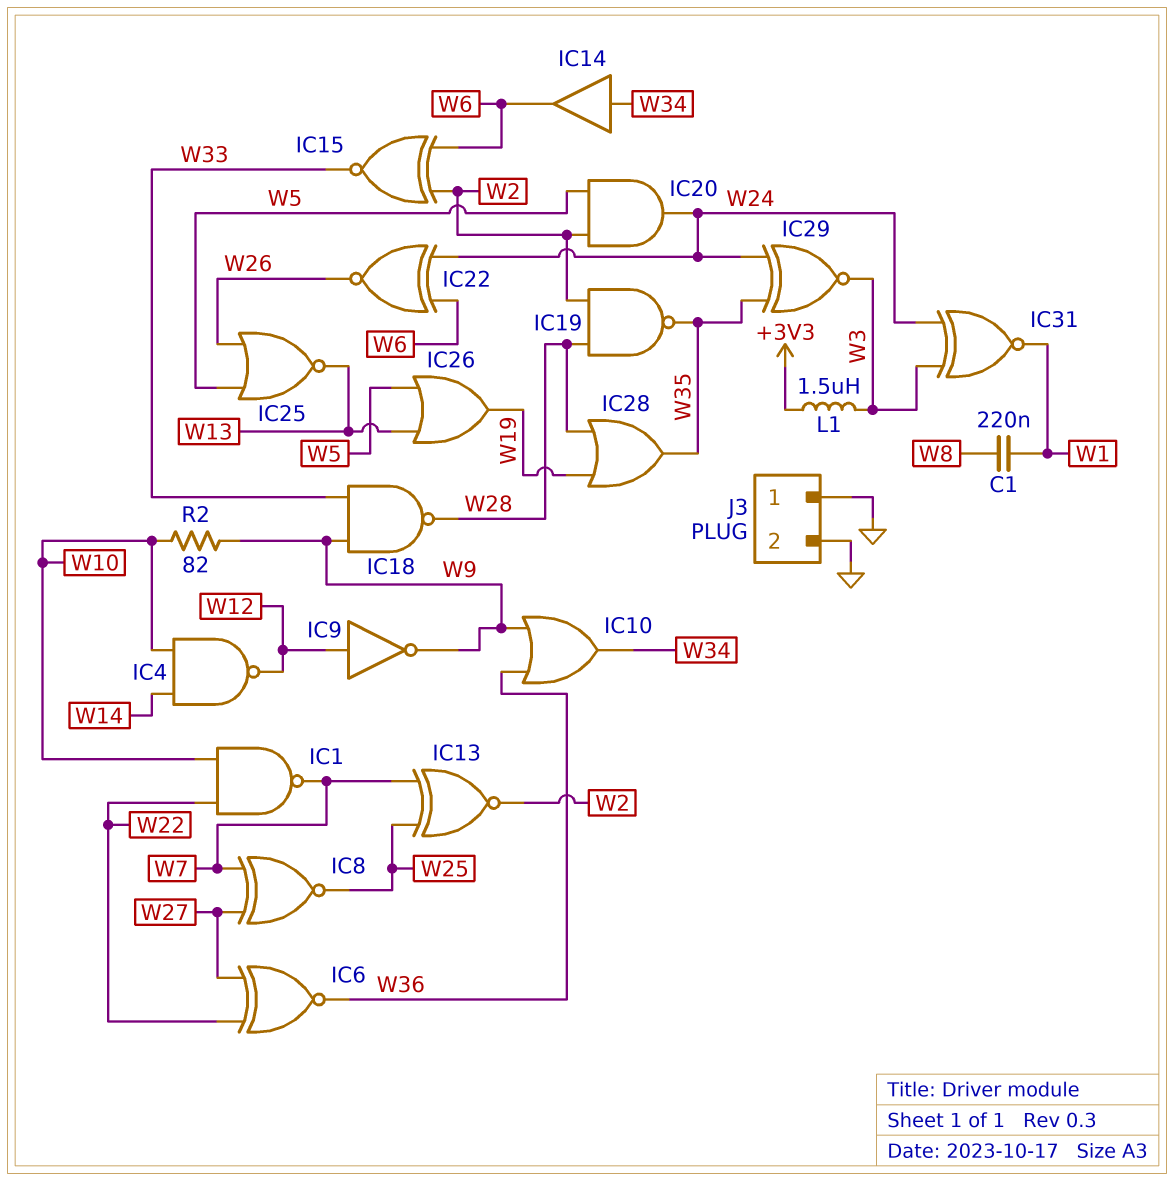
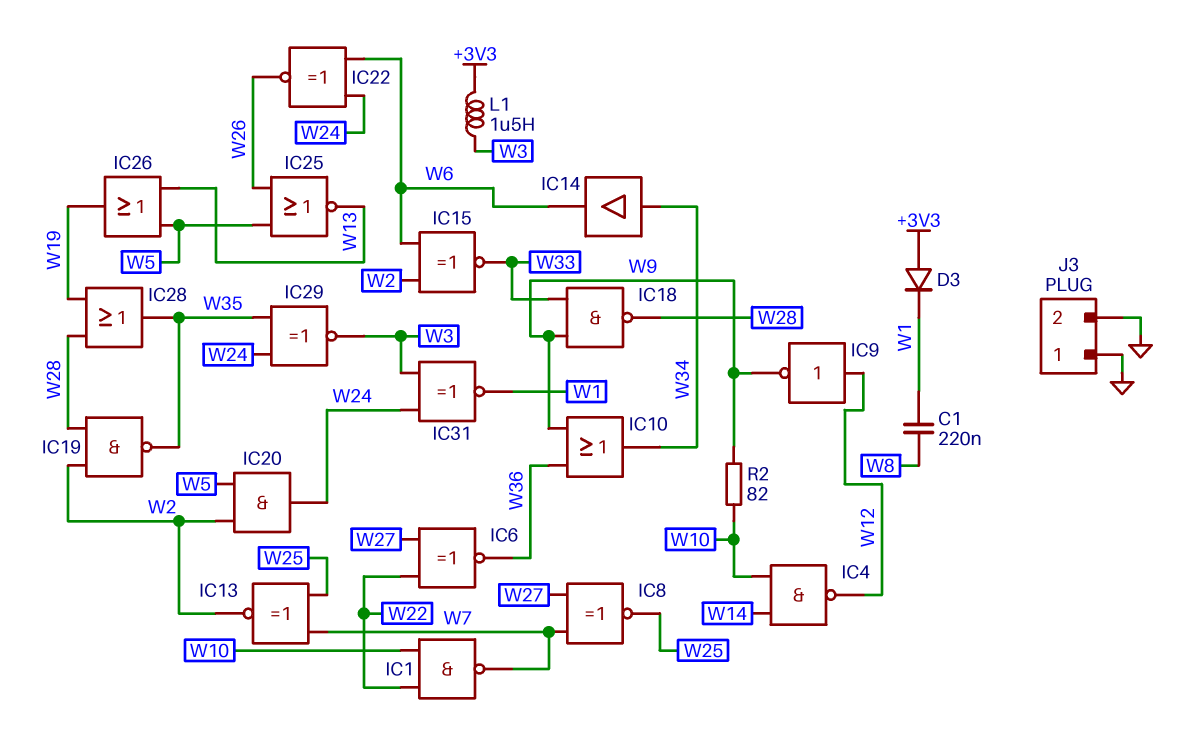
D3: none -> diode (A +3V3, K W1)

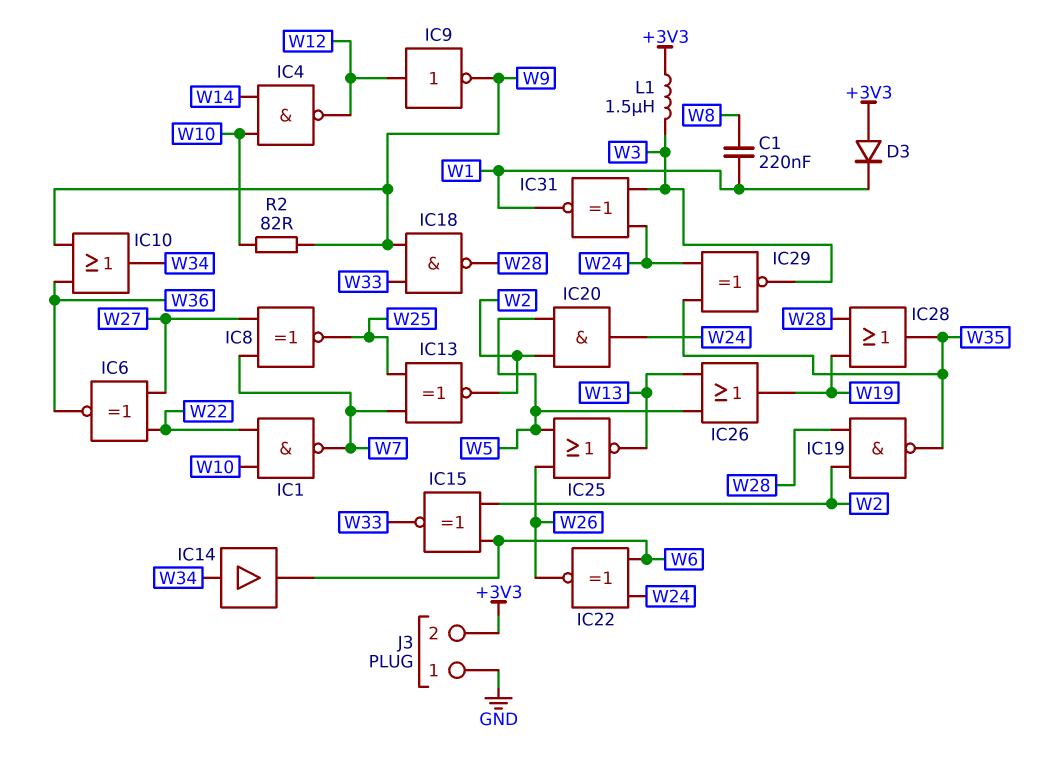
J3 pin 2: GND -> +3V3

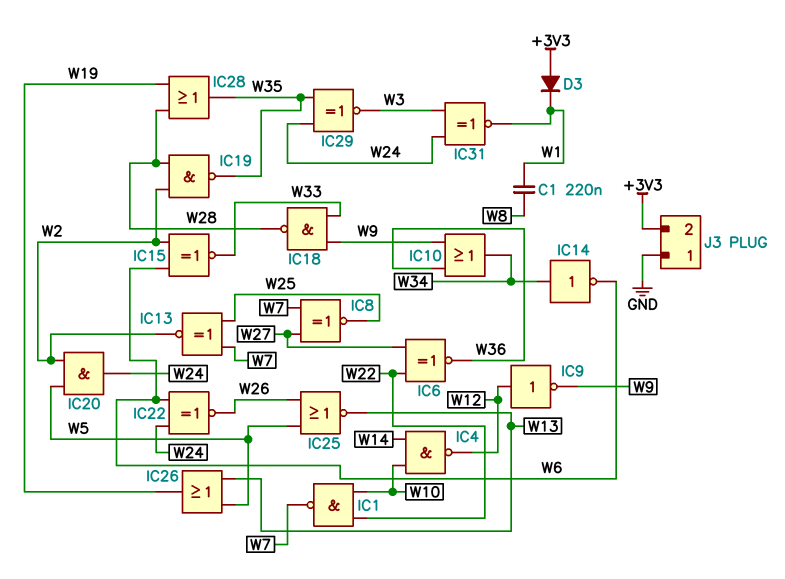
IC14: buffer (in W34, out W6) -> NOT (in W34, out W6)
L1: 1.5uH (+3V3, W3) -> none
R2: 82 (W9, W10) -> none

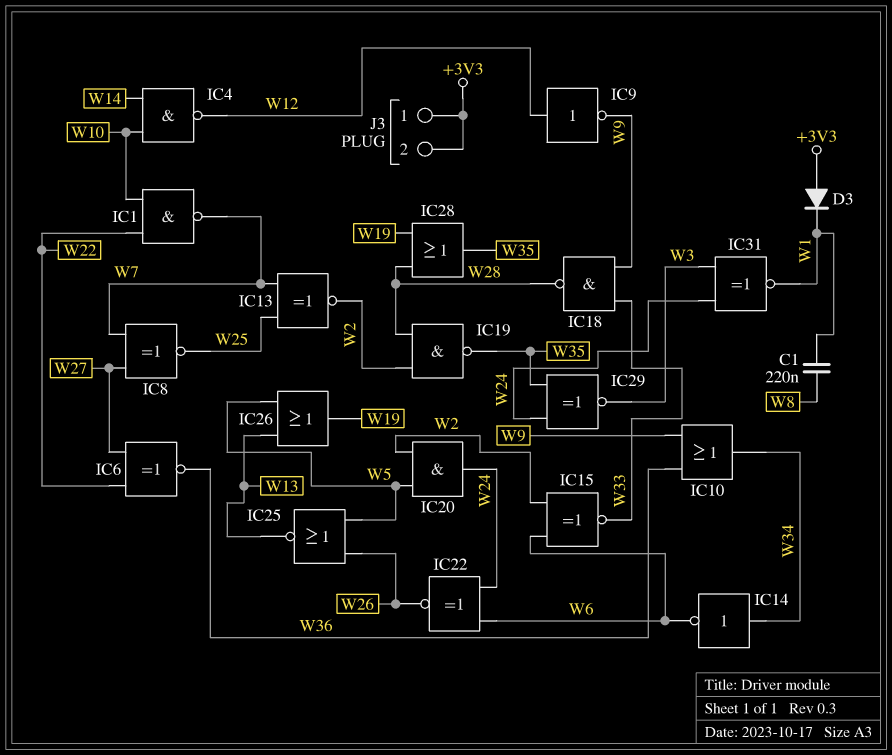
J3 pin 1: GND -> +3V3

